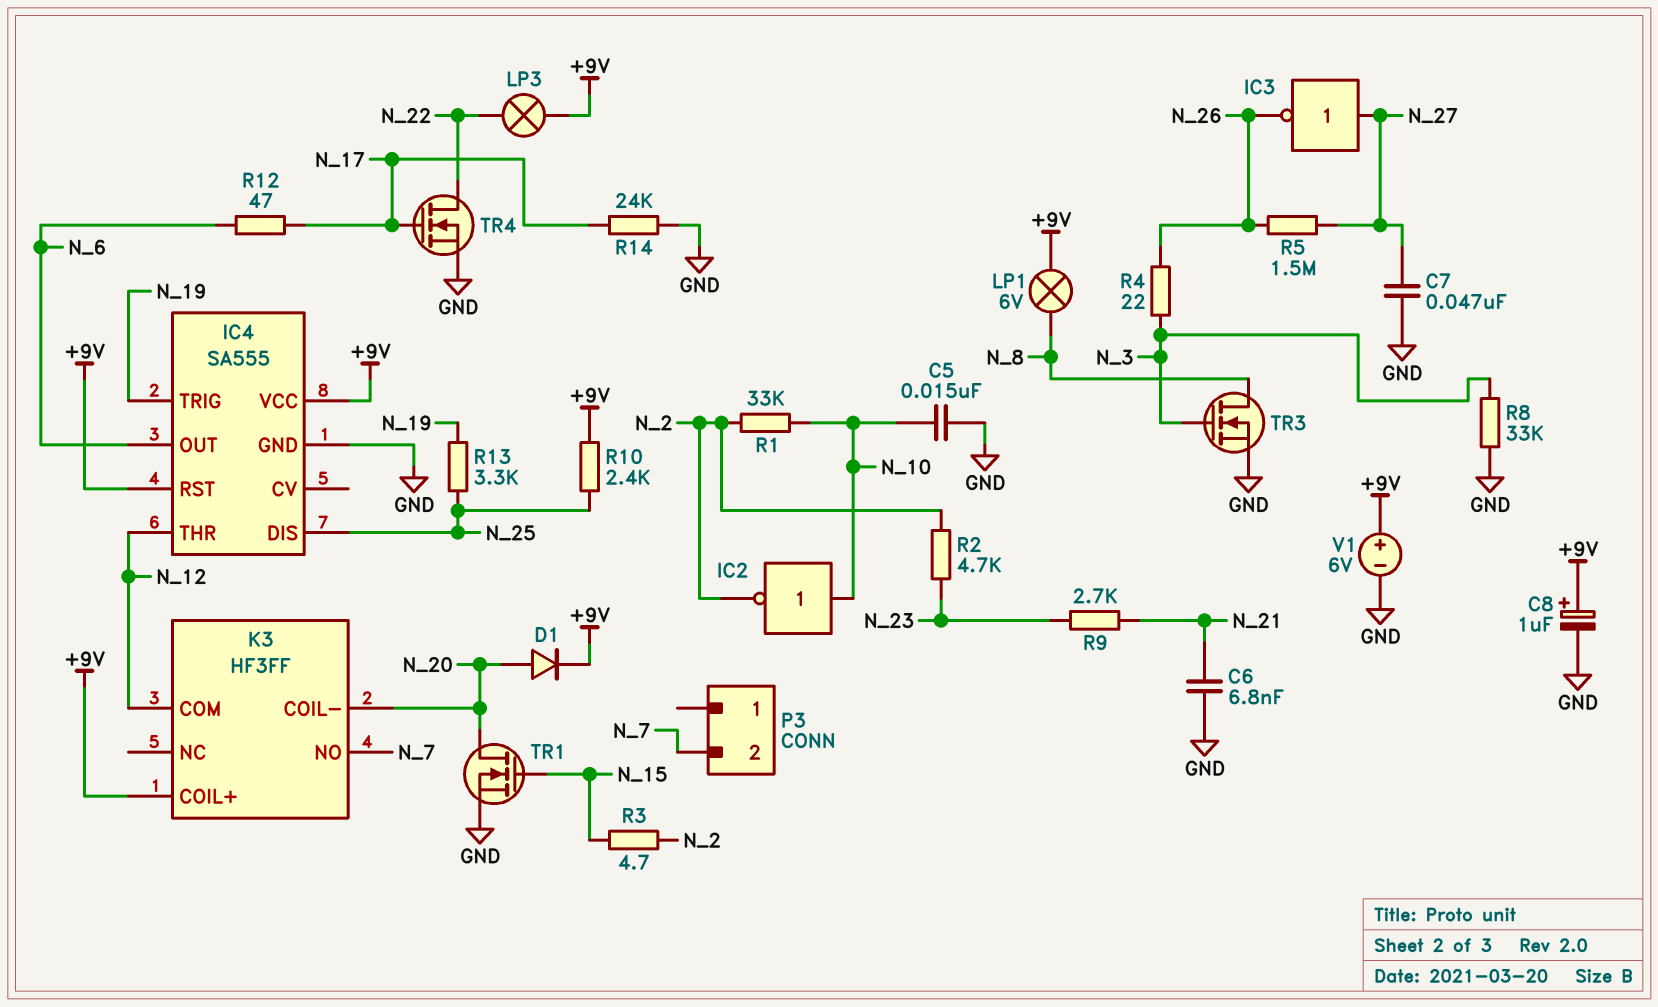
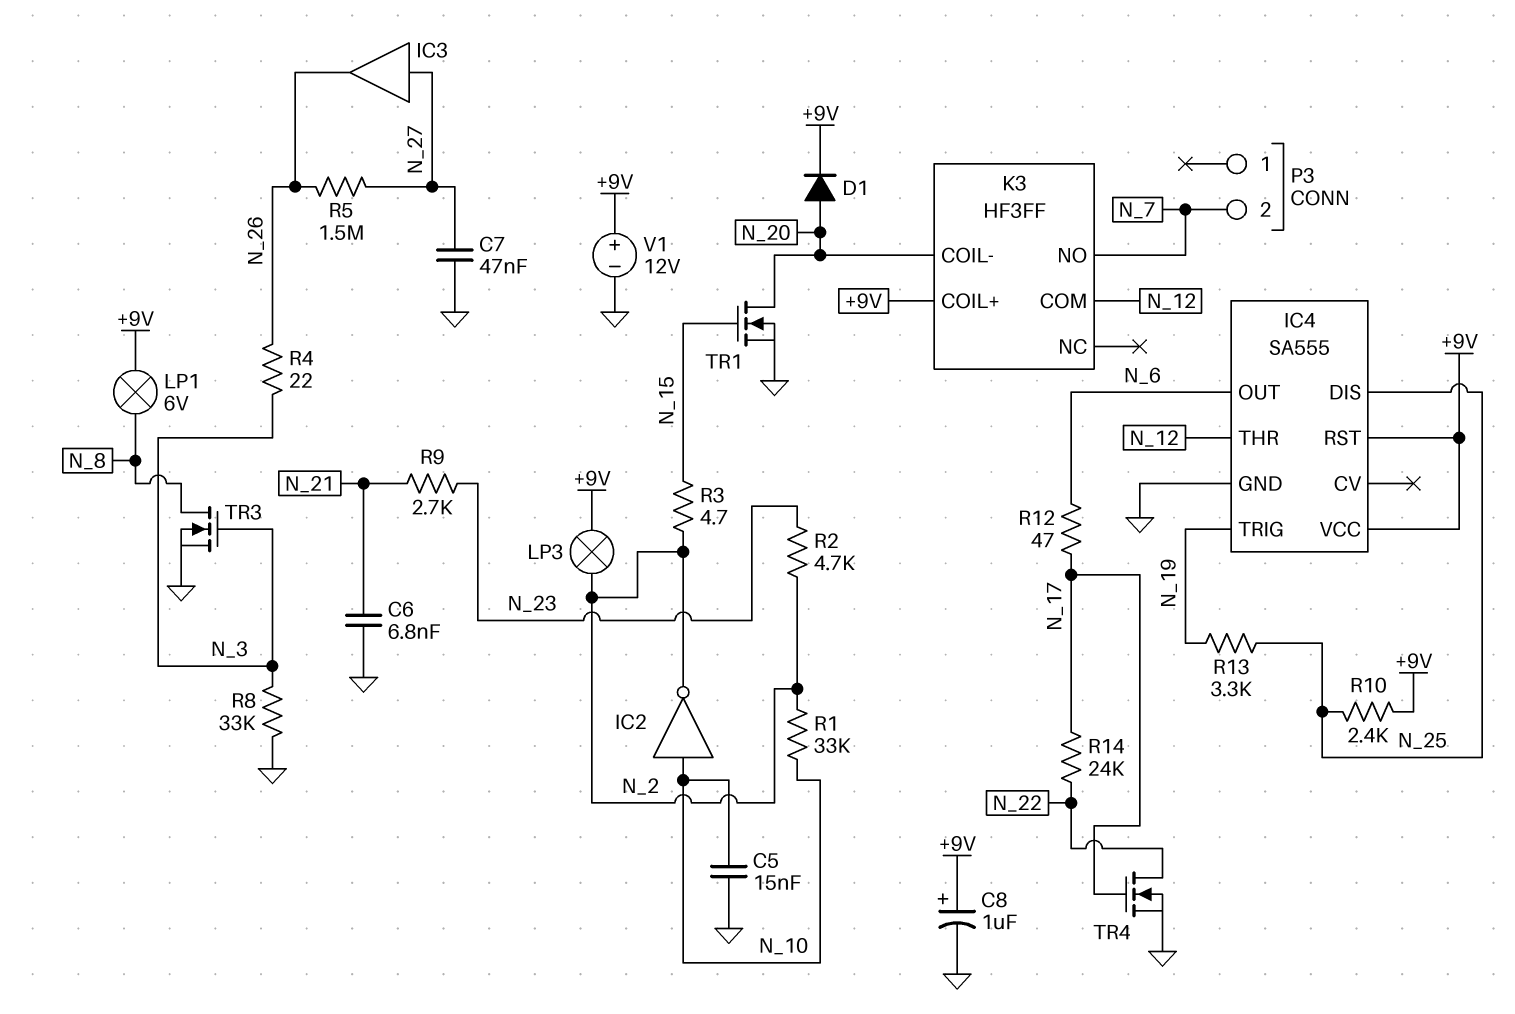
IC3: NOT (in N_27, out N_26) -> buffer (in N_27, out N_26)
LP3: lamp (+9V, N_22) -> lamp (+9V, N_2)
R14: 24k (GND, N_17) -> 24k (N_17, N_22)
V1: 6V (plus +9V, minus GND) -> 12V (plus +9V, minus GND)

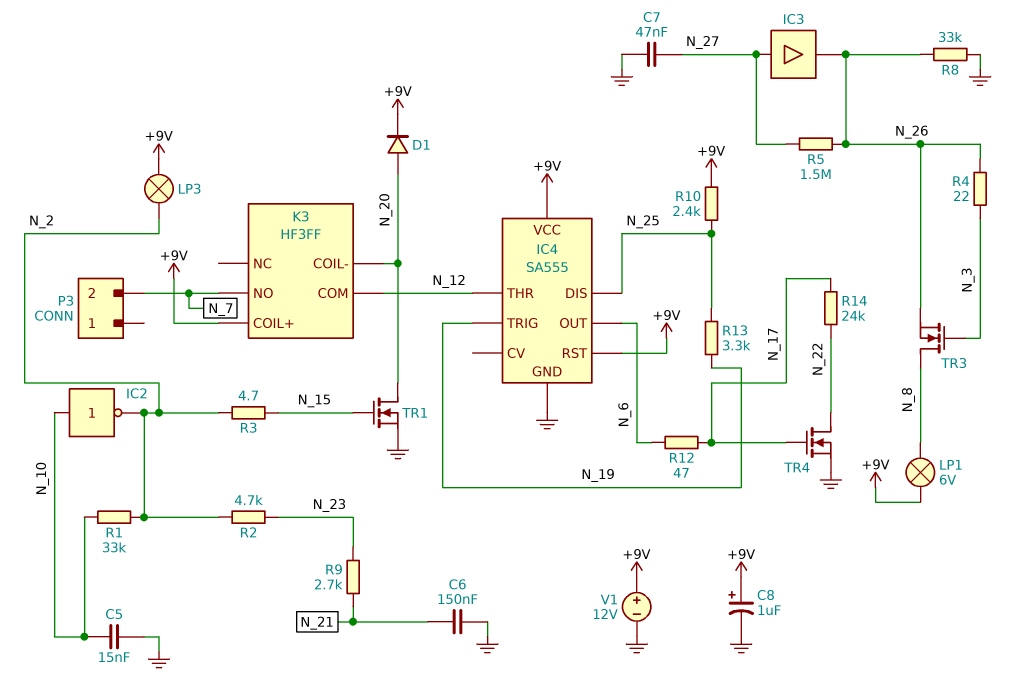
C6: 6.8nF (GND, N_21) -> 150nF (GND, N_21)
R8: 33k (GND, N_3) -> 33k (GND, N_26)
TR3: NMOS (G N_3, D N_8, S GND) -> NMOS (G N_3, D N_8, S N_26)

